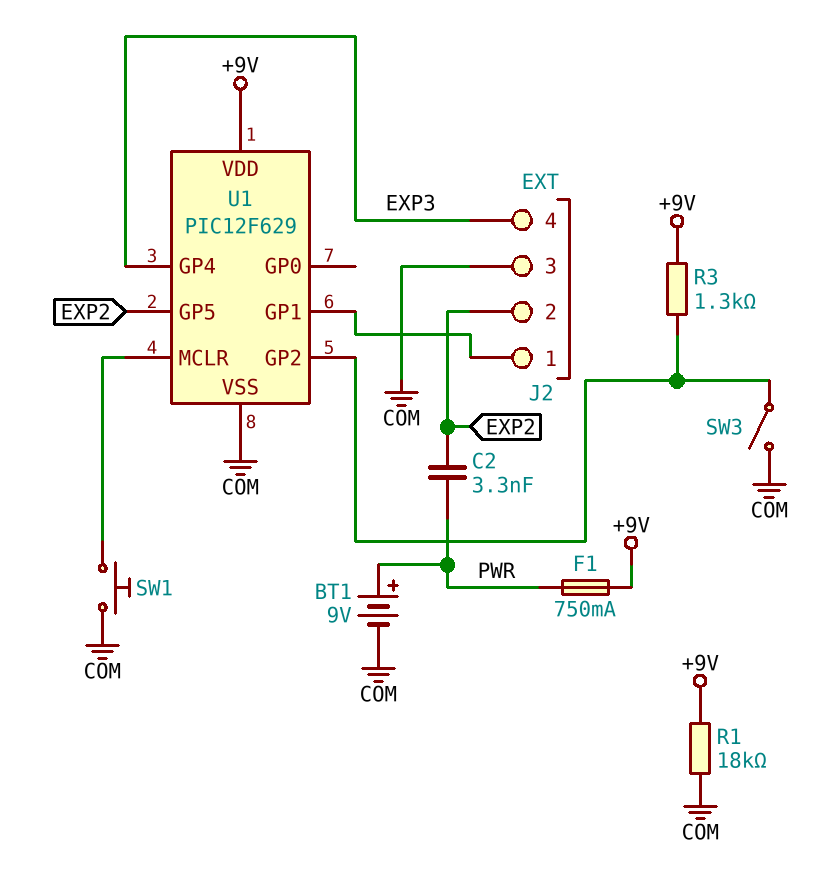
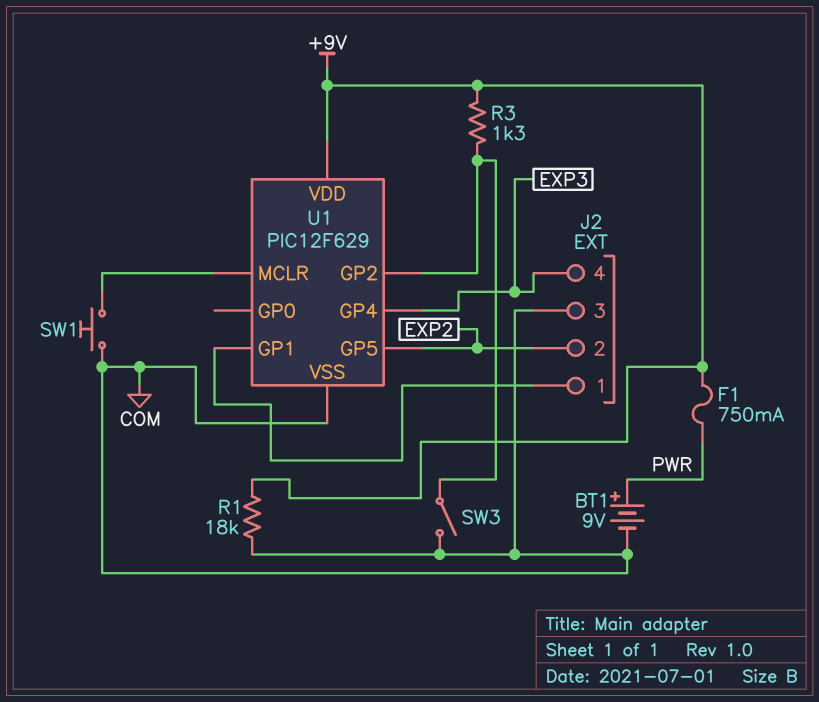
C2: 3.3nF (EXP2, PWR) -> none

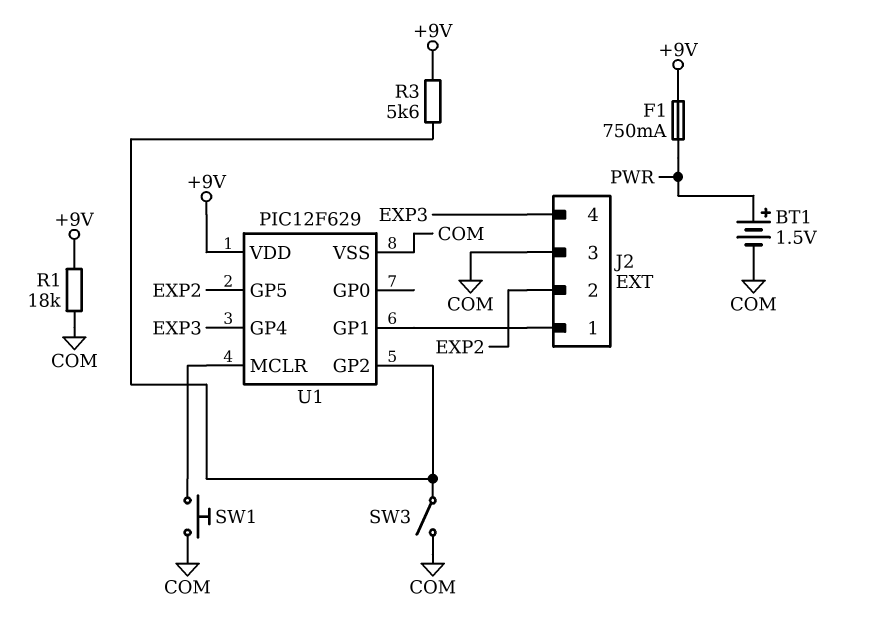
BT1: 9V (plus PWR, minus COM) -> 1.5V (plus PWR, minus COM)
R3: 1.3k (+9V, U1/GP2) -> 5.6k (+9V, U1/GP2)

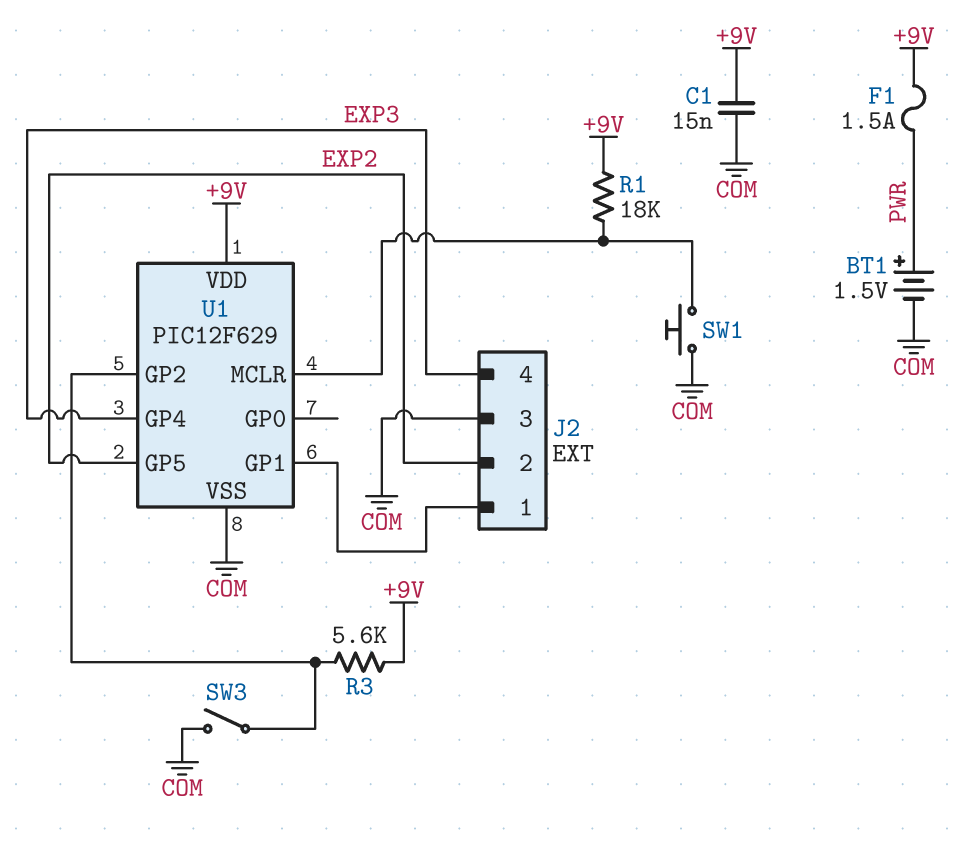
C1: none -> 15nF (+9V, COM)
F1: 750mA (+9V, PWR) -> 1.5A (+9V, PWR)
R1: 18k (+9V, COM) -> 18k (+9V, U1/MCLR)

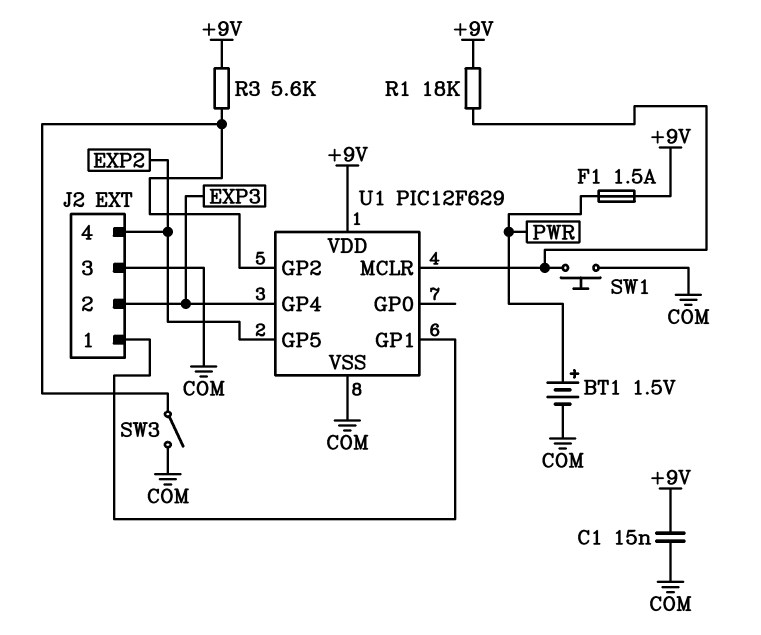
J2 pin 2: EXP2 -> EXP3
J2 pin 4: EXP3 -> EXP2

